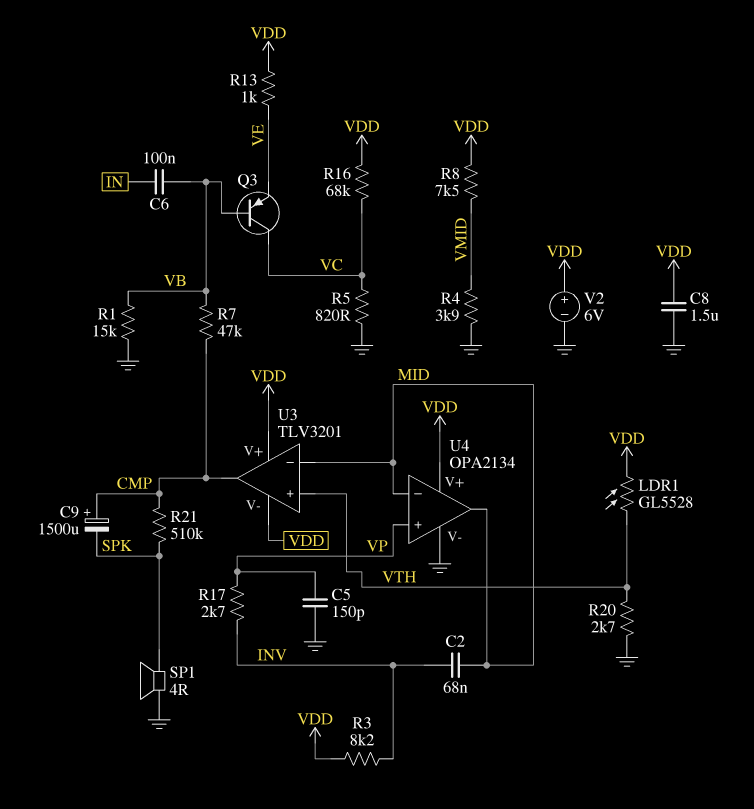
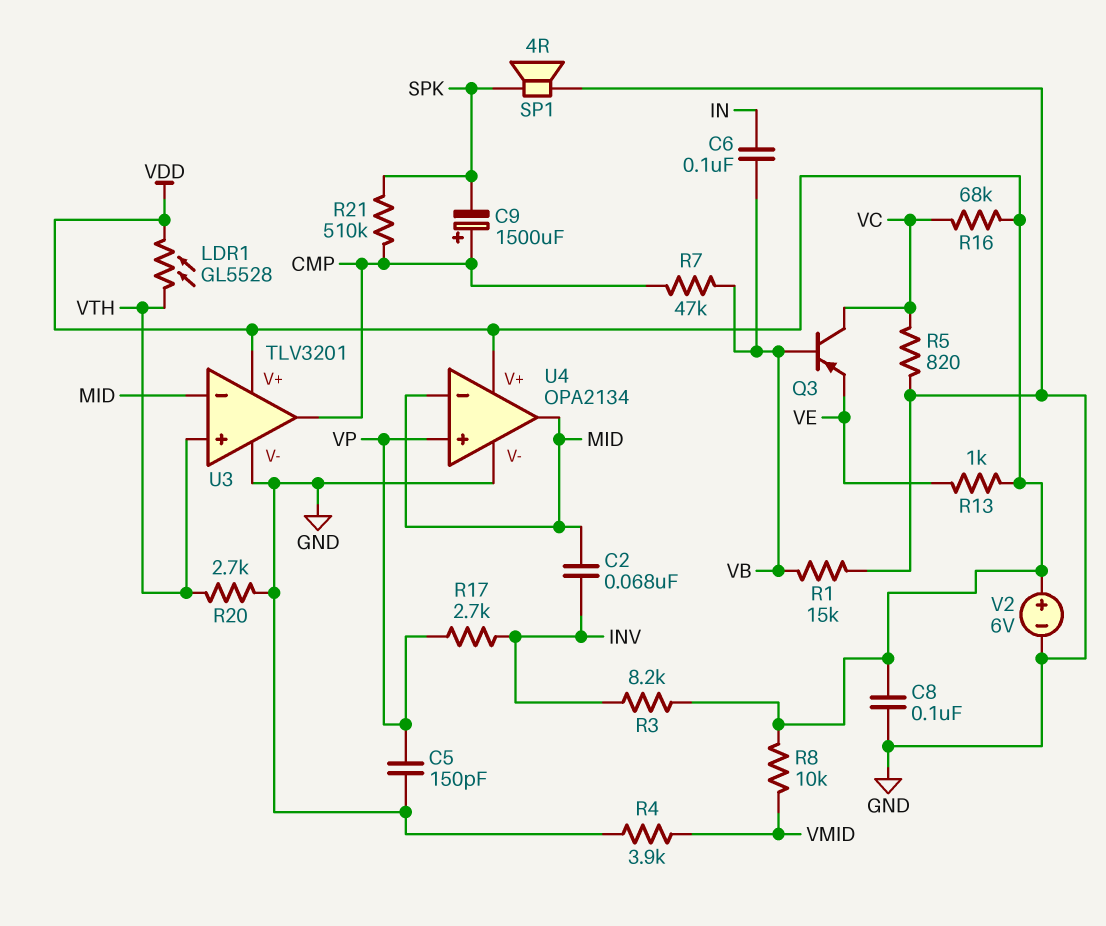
C8: 1.5uF (GND, VDD) -> 100nF (GND, VDD)
R8: 7.5k (VDD, VMID) -> 10k (VDD, VMID)
U3 pin V-: VDD -> GND

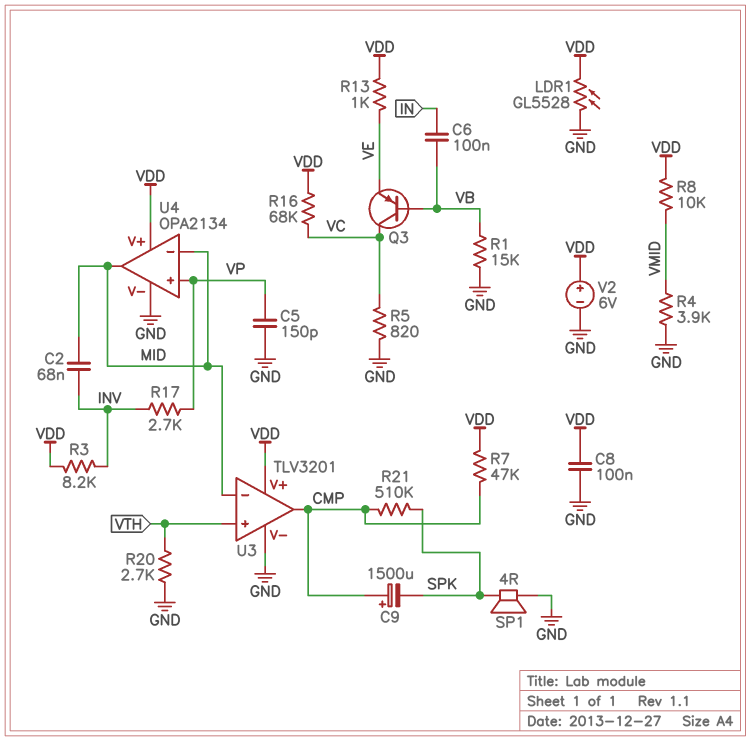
LDR1: GL5528 (VDD, VTH) -> GL5528 (GND, VDD)
R7: 47k (CMP, VB) -> 47k (CMP, VDD)

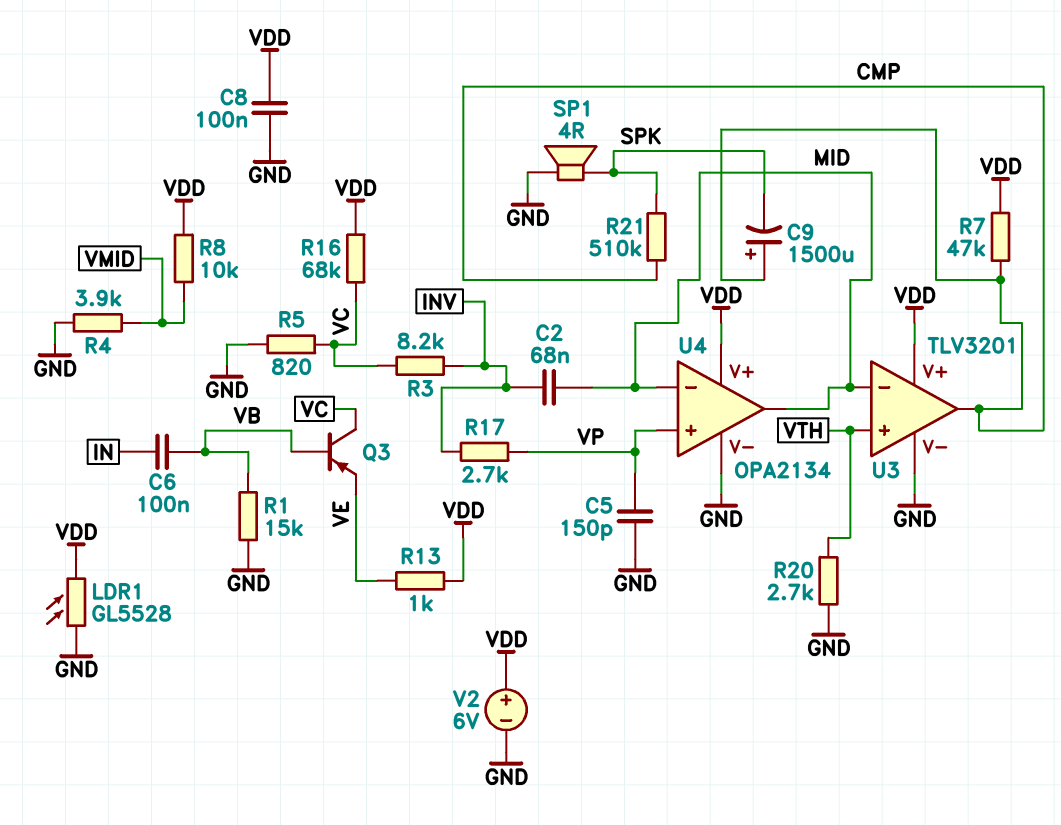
R3: 8.2k (INV, VDD) -> 8.2k (INV, VC)

